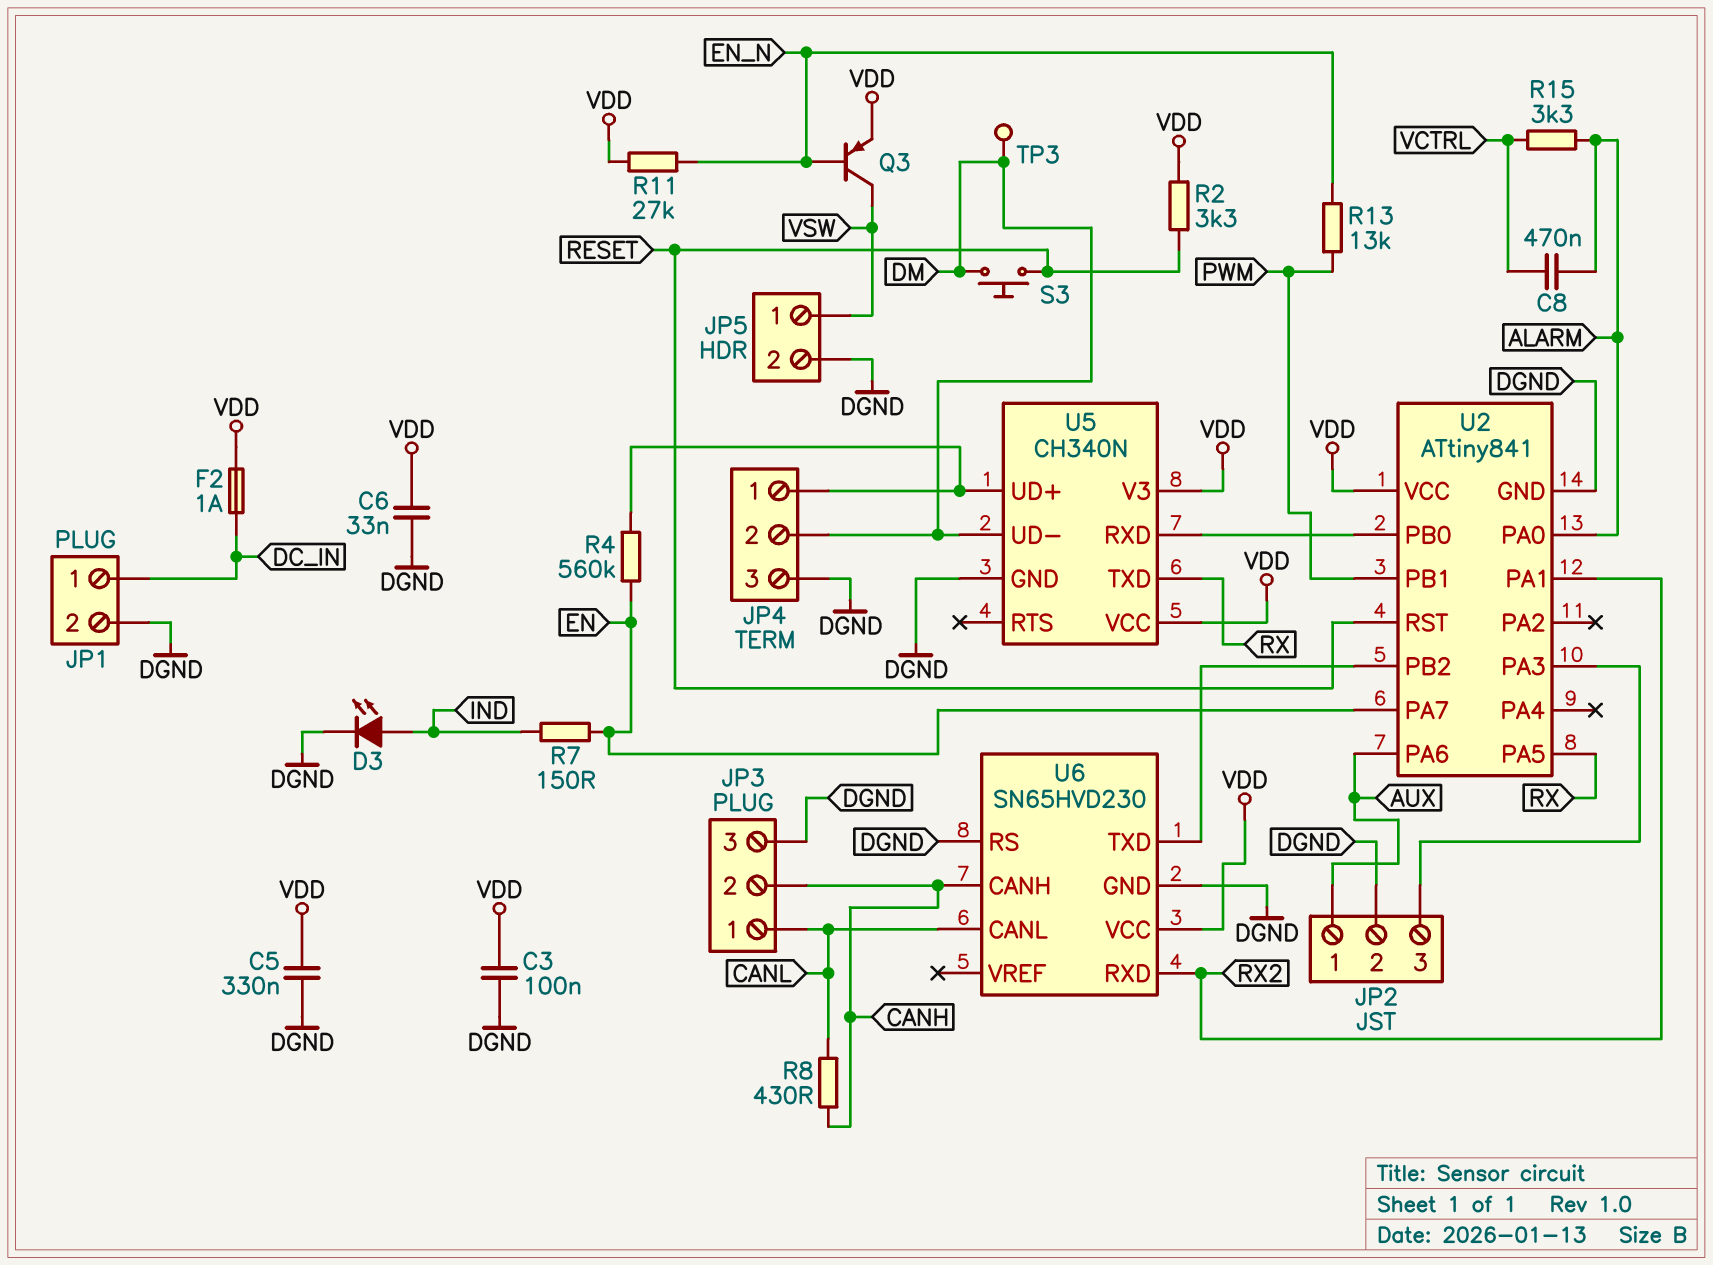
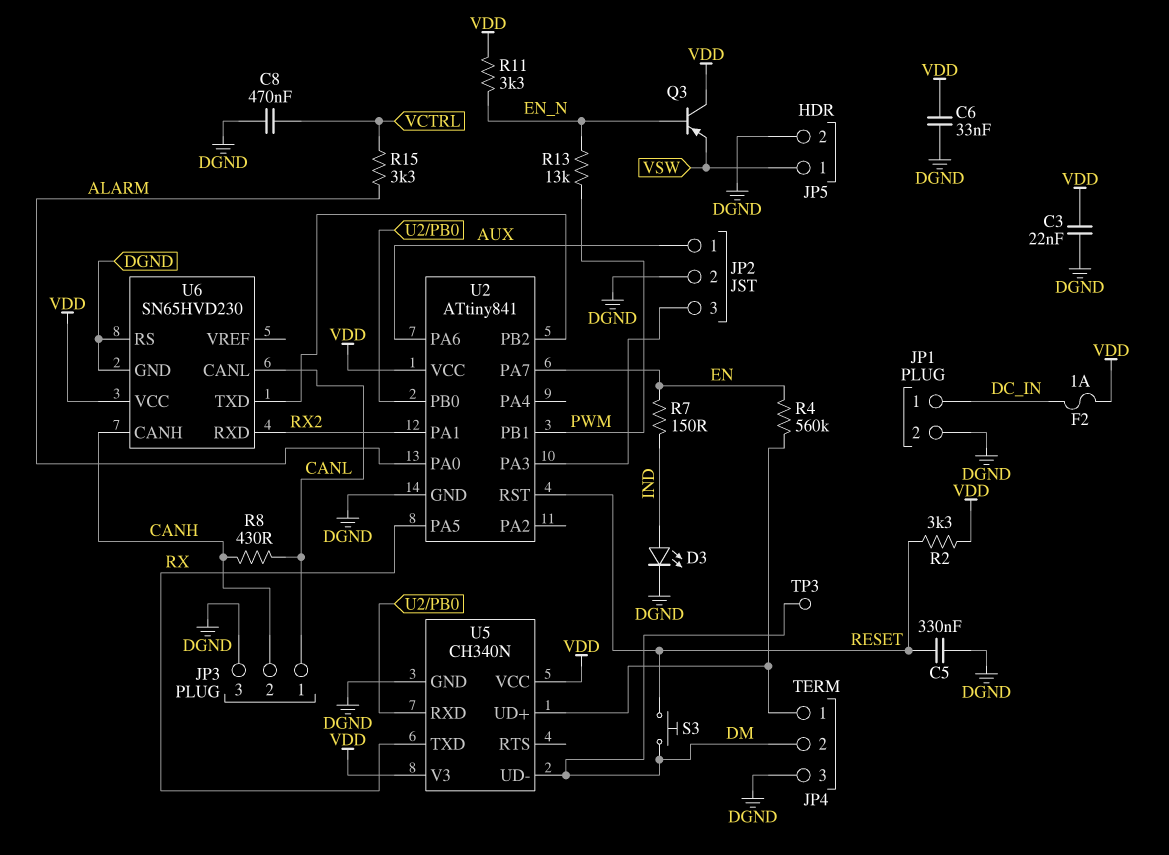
C3: 100nF (DGND, VDD) -> 22nF (DGND, VDD)
C5: 330nF (DGND, VDD) -> 330nF (DGND, RESET)
C8: 470nF (ALARM, VCTRL) -> 470nF (DGND, VCTRL)
Q3: PNP (B EN_N, C VSW, E VDD) -> PNP (B EN_N, C VDD, E VSW)
R11: 27k (EN_N, VDD) -> 3.3k (EN_N, VDD)

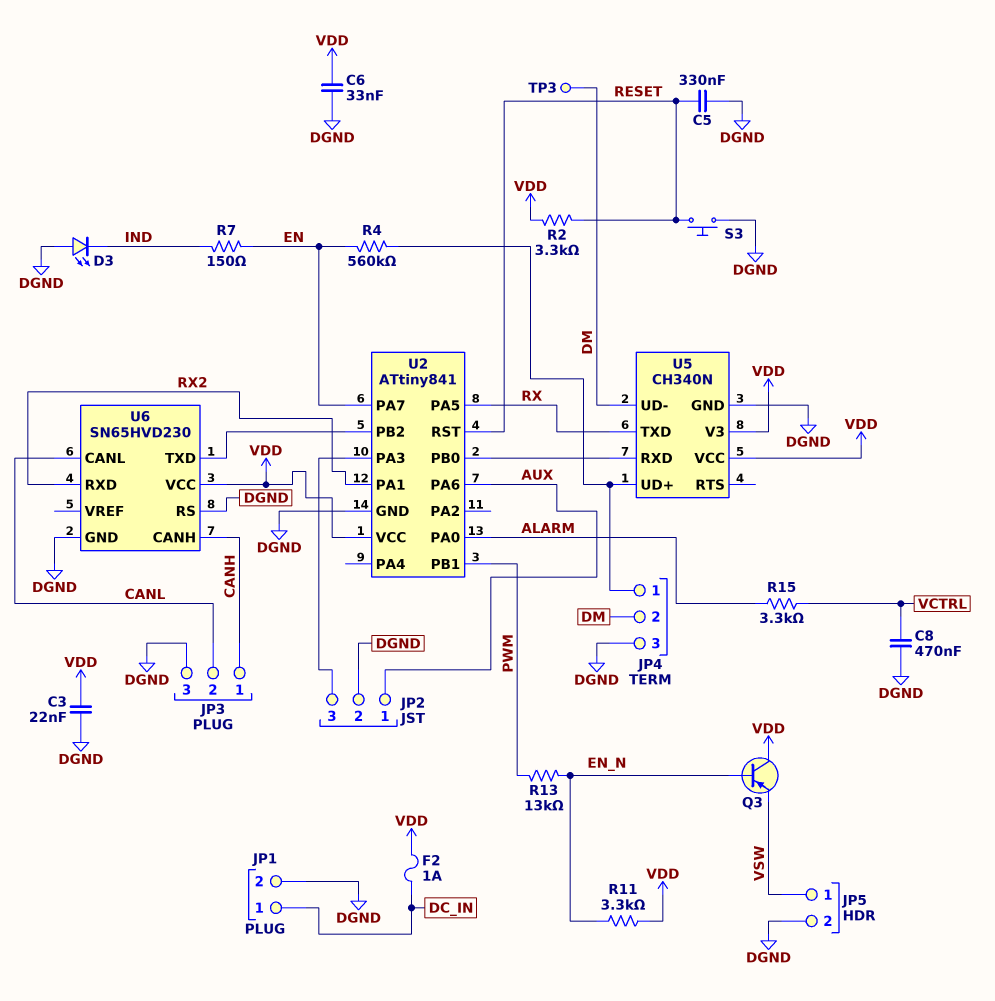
D3: LED (A IND, K DGND) -> LED (A DGND, K IND)
JP3 pin 1: CANL -> CANH
JP3 pin 2: CANH -> CANL
R8: 430 (CANH, CANL) -> none
S3: button (DM, RESET) -> button (DGND, RESET)

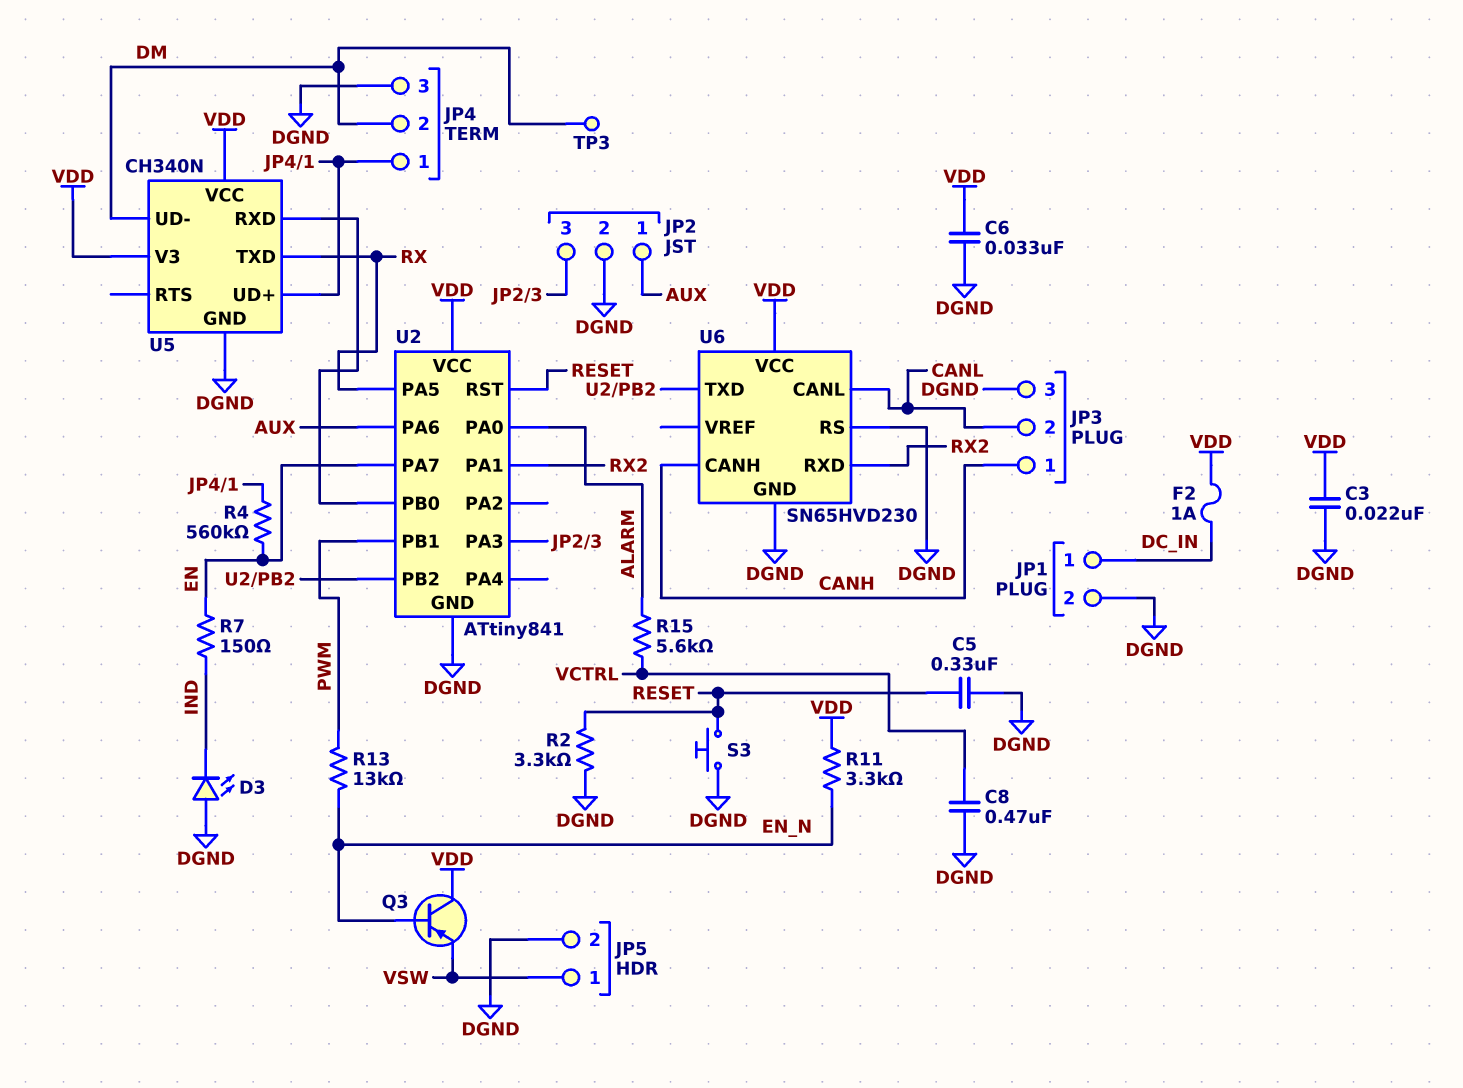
R2: 3.3k (RESET, VDD) -> 3.3k (DGND, RESET)
R15: 3.3k (ALARM, VCTRL) -> 5.6k (ALARM, VCTRL)

